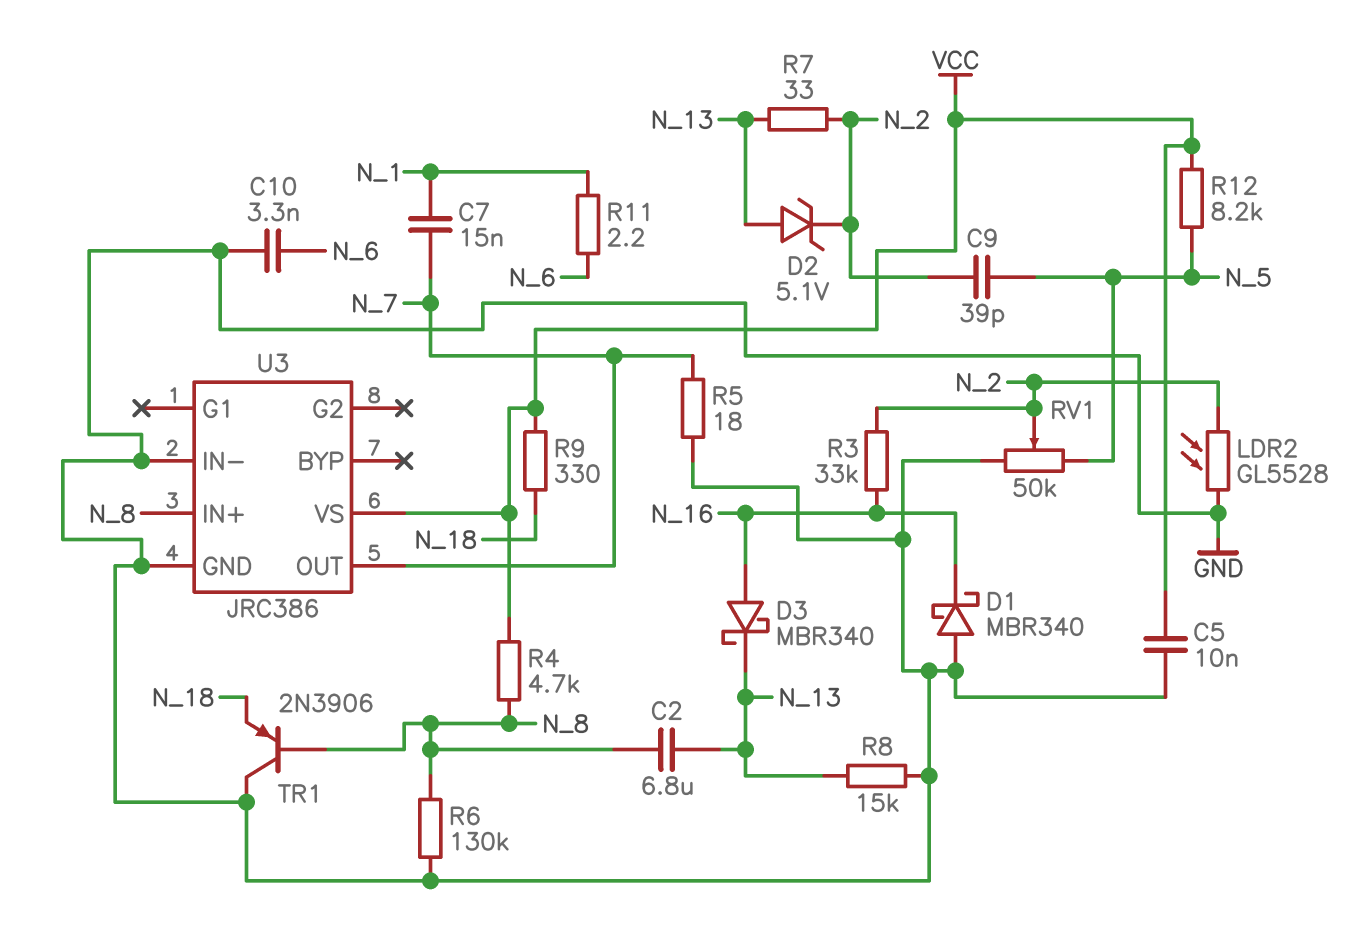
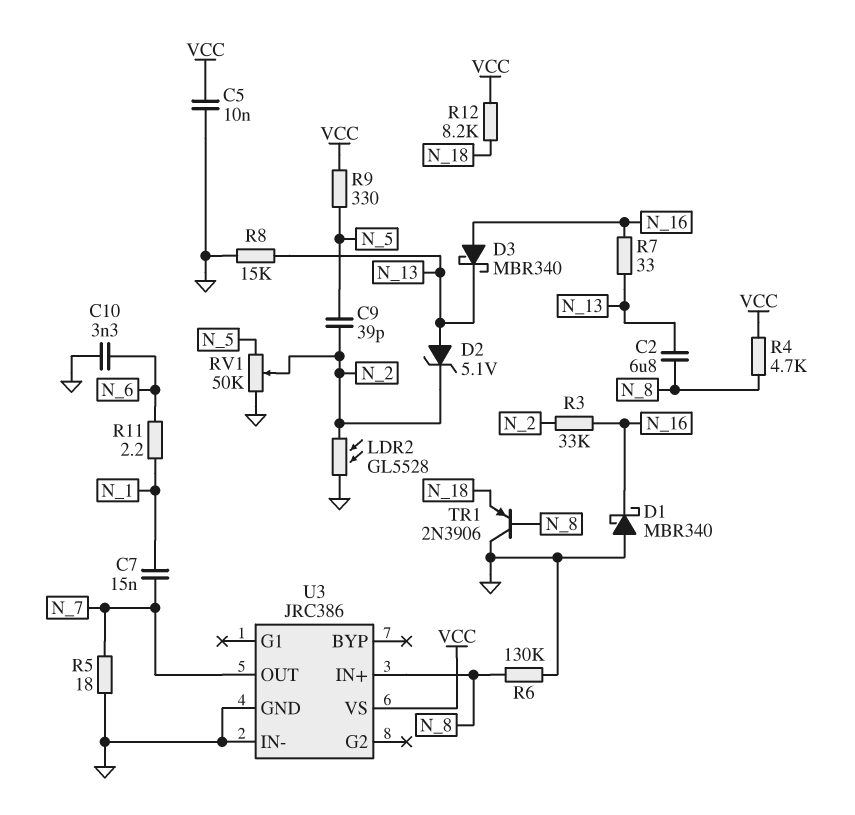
R7: 33 (N_2, N_13) -> 33 (N_13, N_16)
R9: 330 (N_18, VCC) -> 330 (N_5, VCC)
R12: 8.2k (N_5, VCC) -> 8.2k (N_18, VCC)

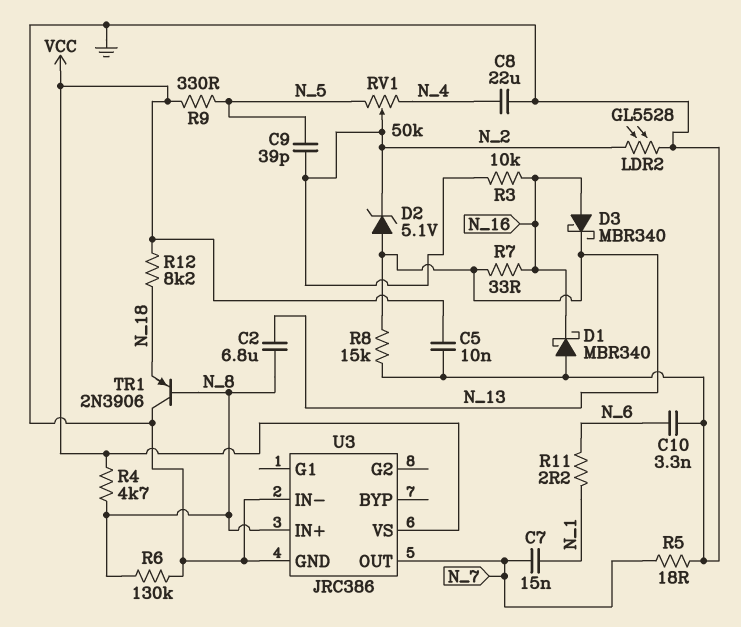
C8: none -> 22uF (GND, N_4)
R3: 33k (N_2, N_16) -> 10k (N_2, N_16)
RV1: 50k (GND, N_5, wiper N_2) -> 50k (N_4, N_5, wiper N_2)

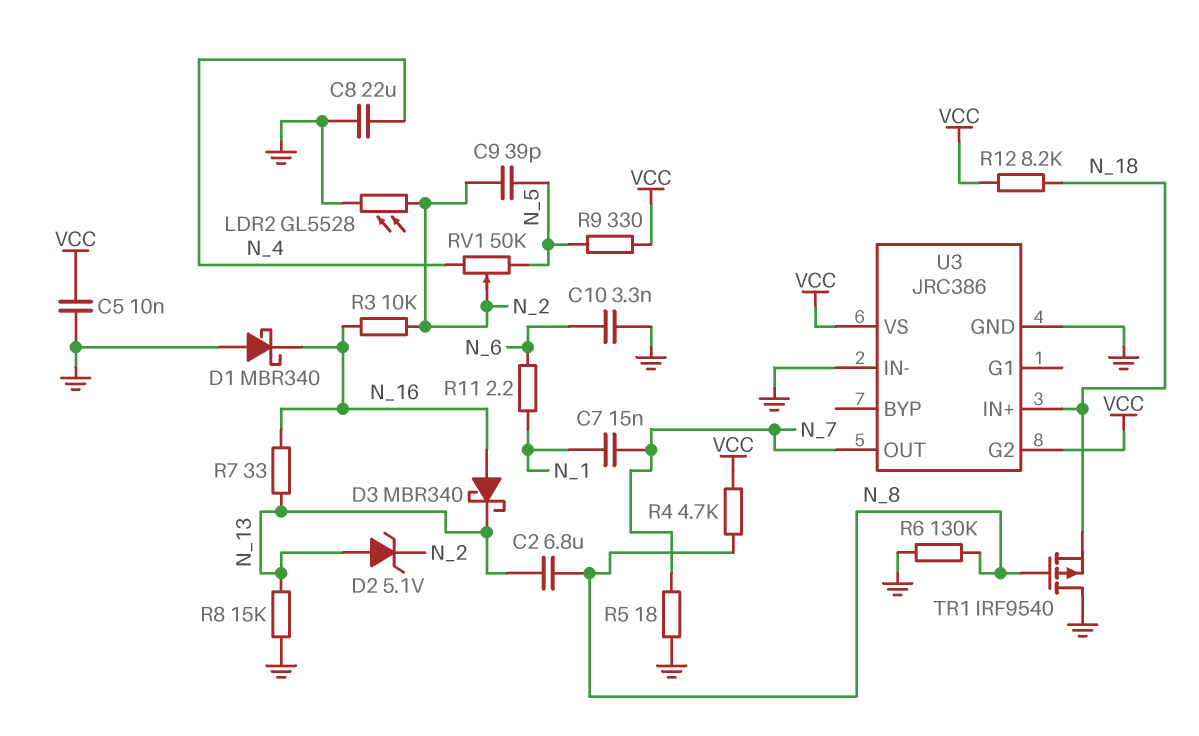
TR1: PNP 2N3906 (B N_8, C GND, E N_18) -> PMOS IRF9540 (G N_8, D GND, S N_18)
U3 pin G2: none -> VCC
U3 pin IN+: N_8 -> N_18

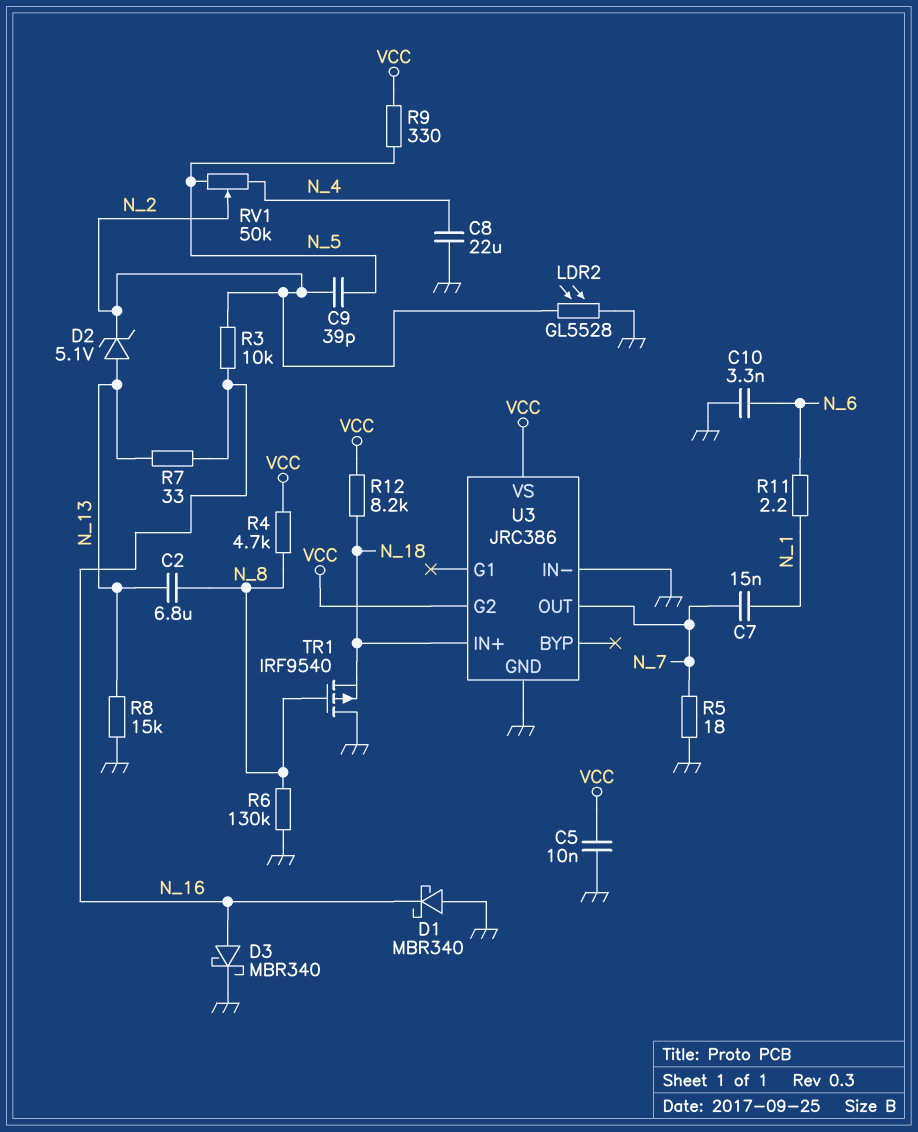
D3: schottky MBR340 (A N_16, K N_13) -> schottky MBR340 (A N_16, K GND)

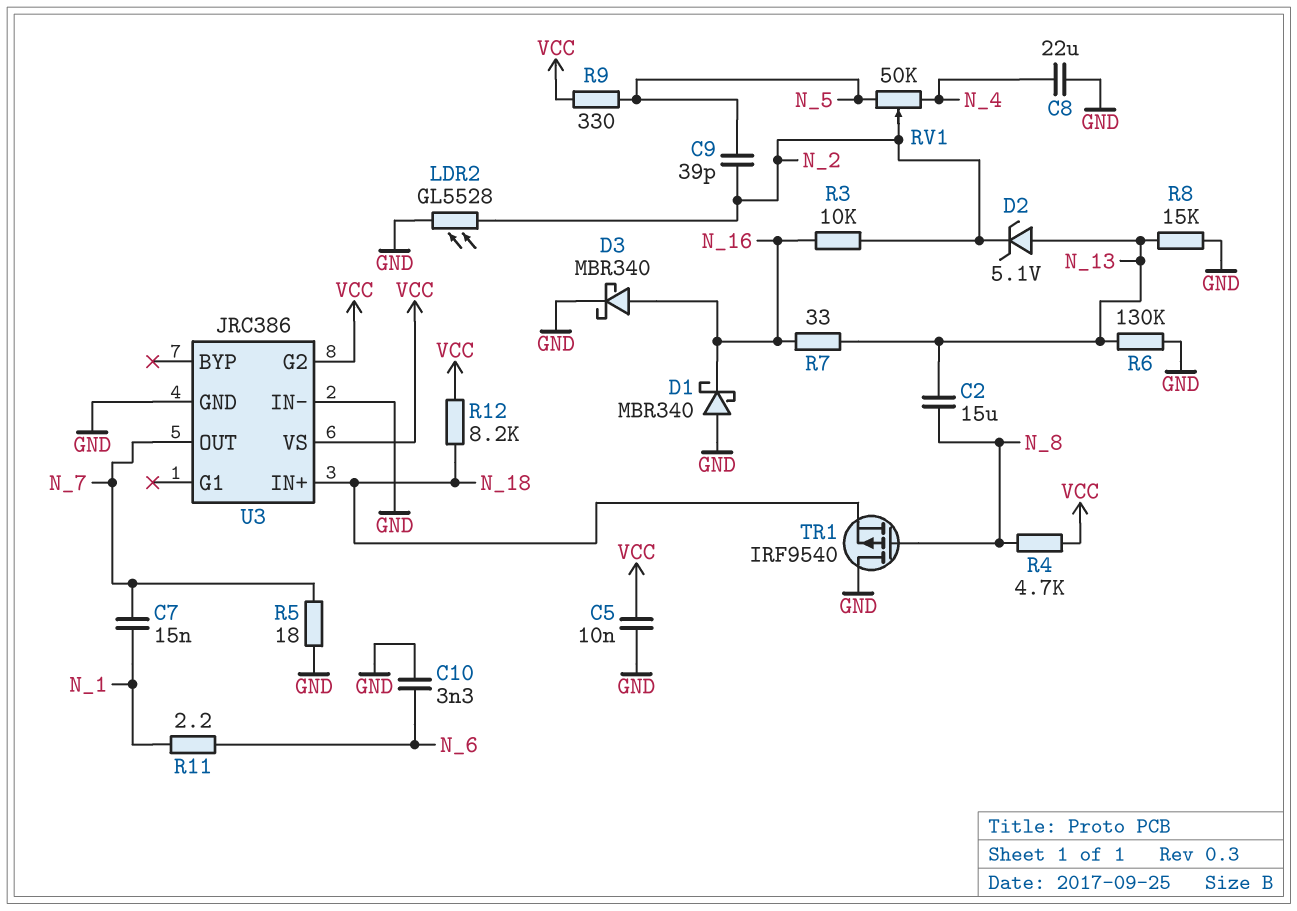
C2: 6.8uF (N_8, N_13) -> 15uF (N_8, N_13)
R6: 130k (GND, N_8) -> 130k (GND, N_13)

